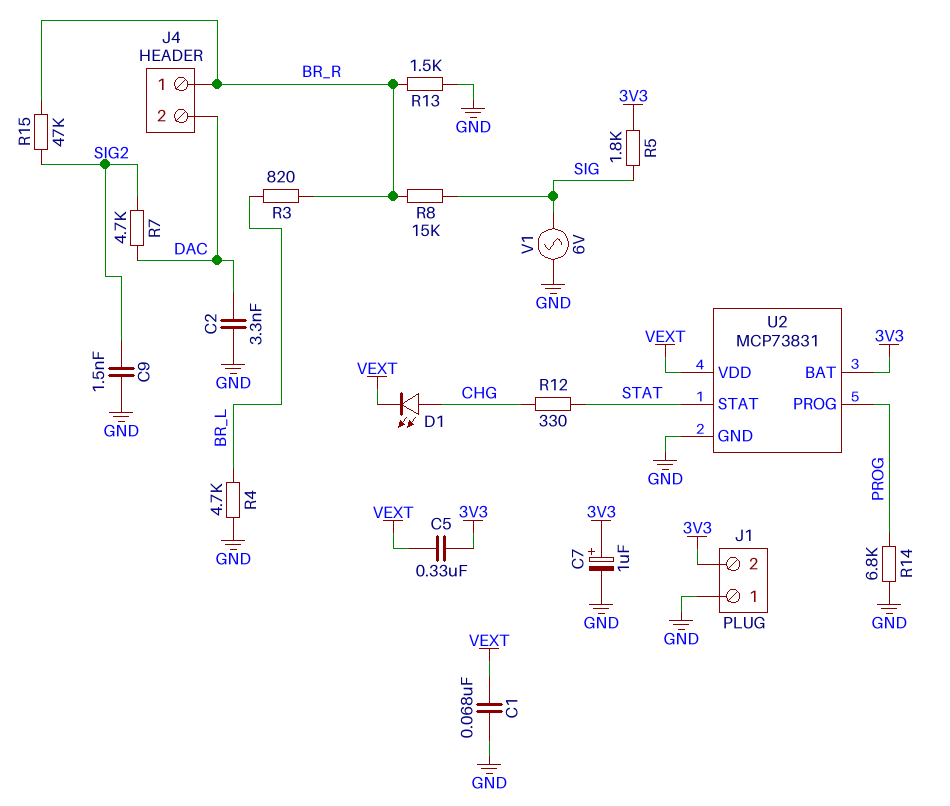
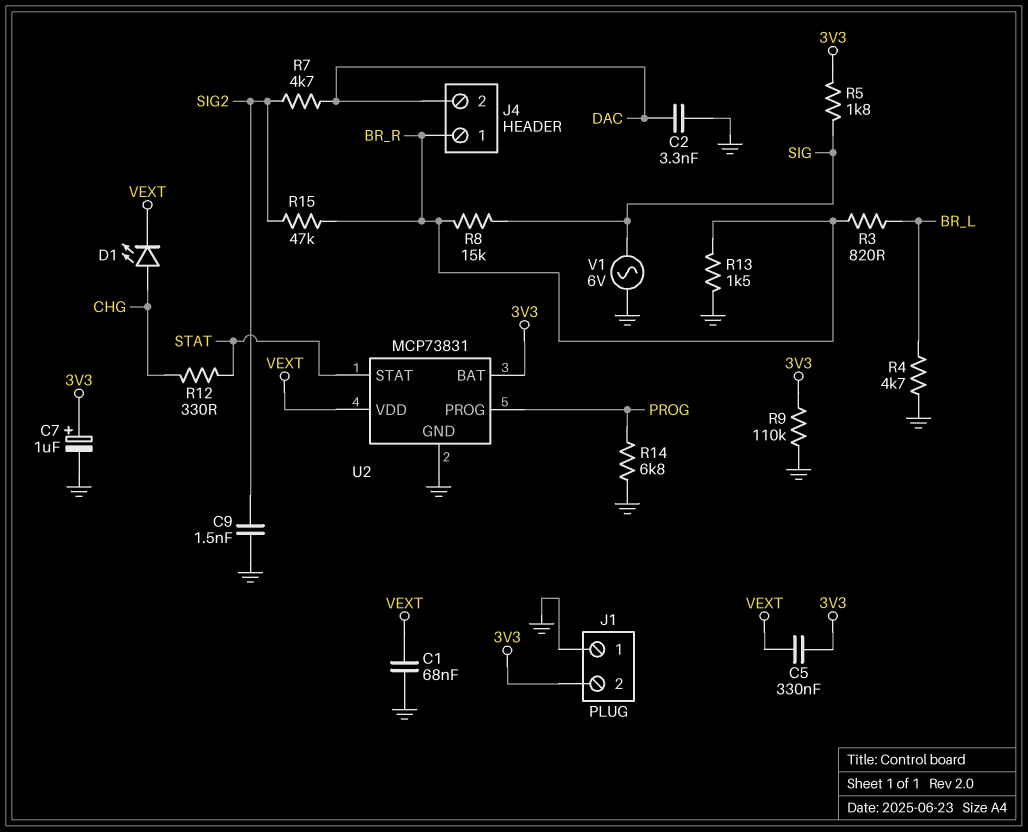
R9: none -> 110k (3V3, GND)

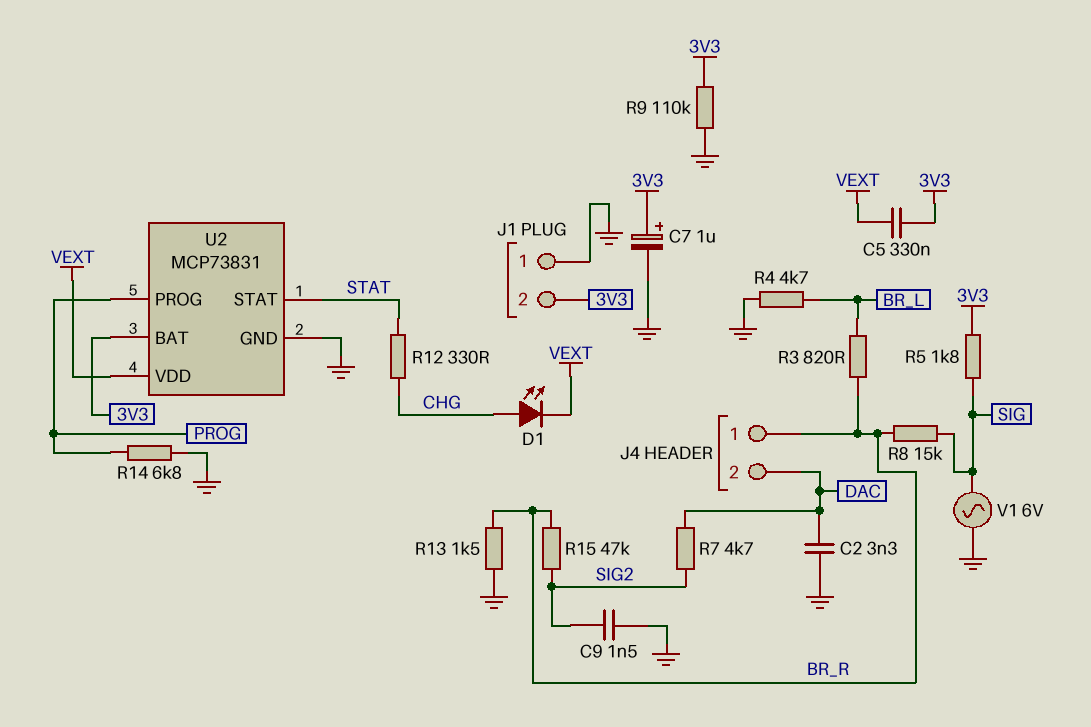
C1: 68nF (GND, VEXT) -> none

